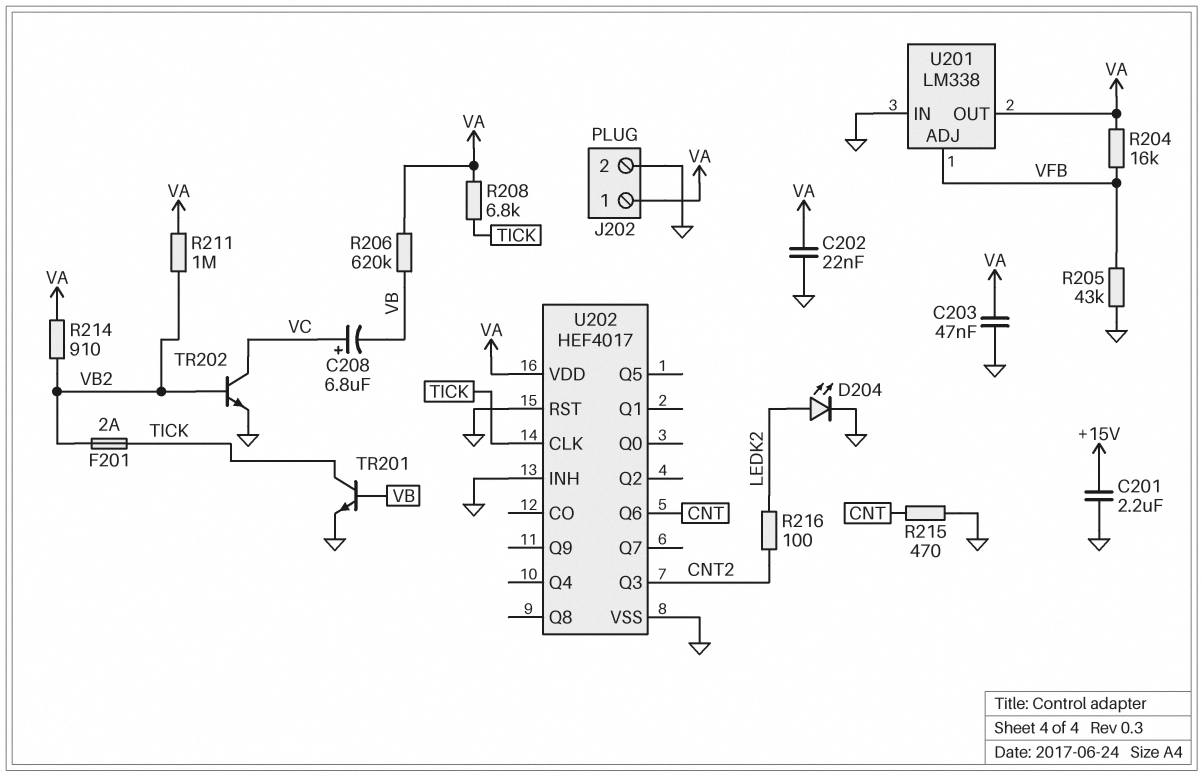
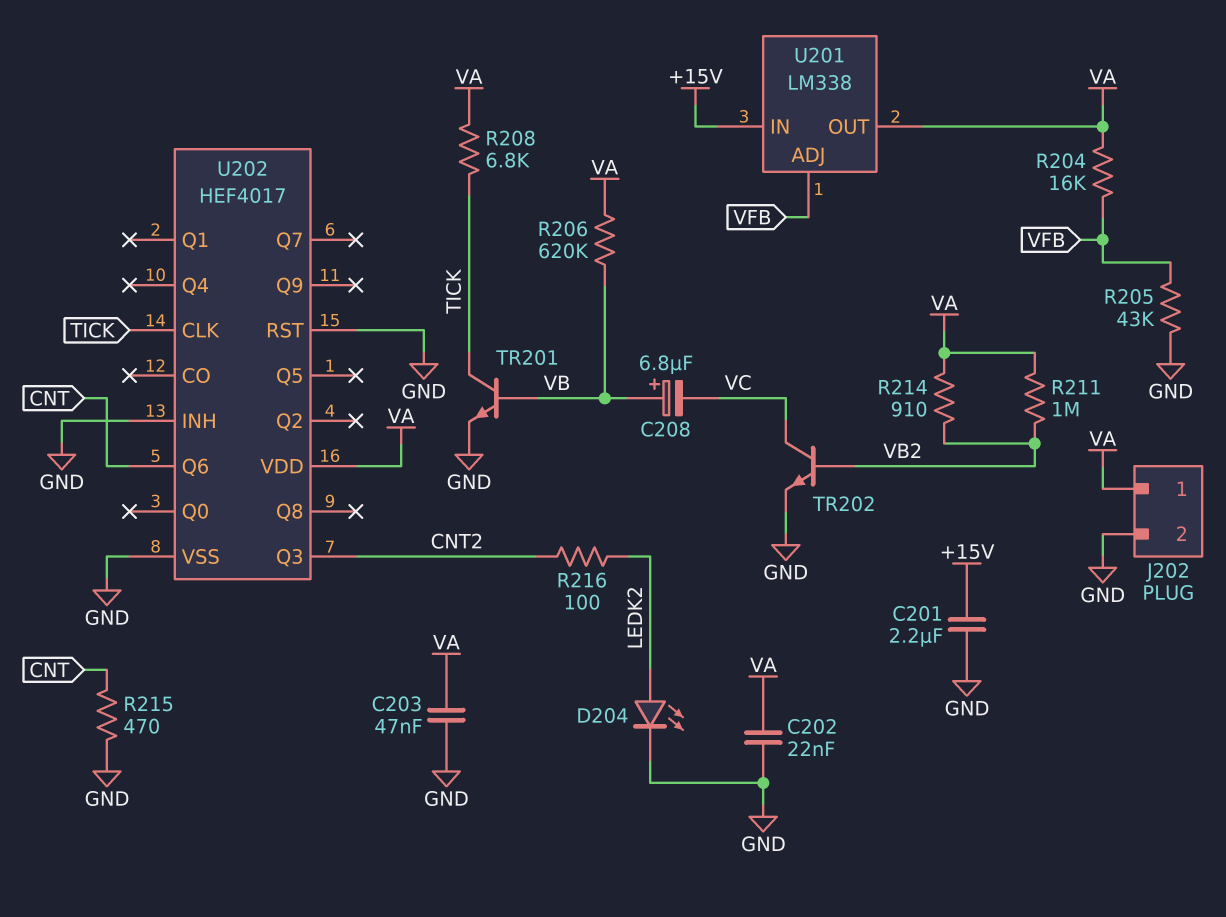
C208: 6.8uF (plus VC, minus VB) -> 6.8uF (plus VB, minus VC)
F201: 2A (TICK, VB2) -> none
U201 pin IN: GND -> +15V

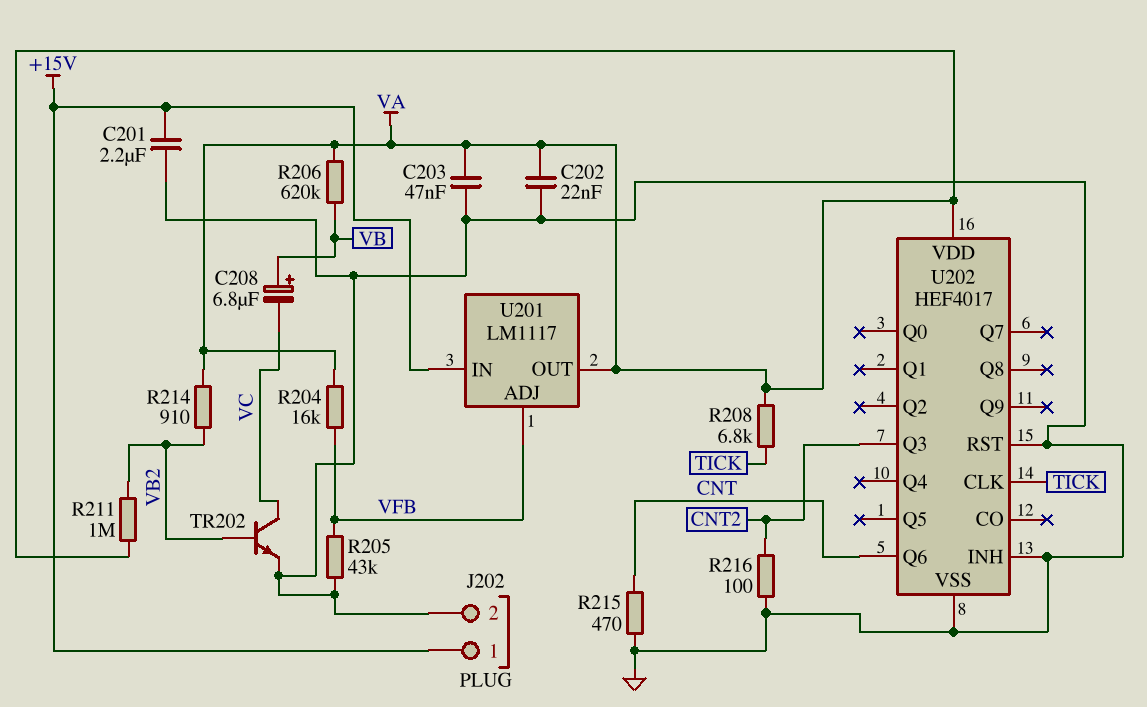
D204: LED (A LEDK2, K GND) -> none
J202 pin 1: VA -> +15V
R216: 100 (CNT2, LEDK2) -> 100 (CNT2, GND)
TR201: NPN (B VB, C TICK, E GND) -> none
U201: LM338 -> LM1117

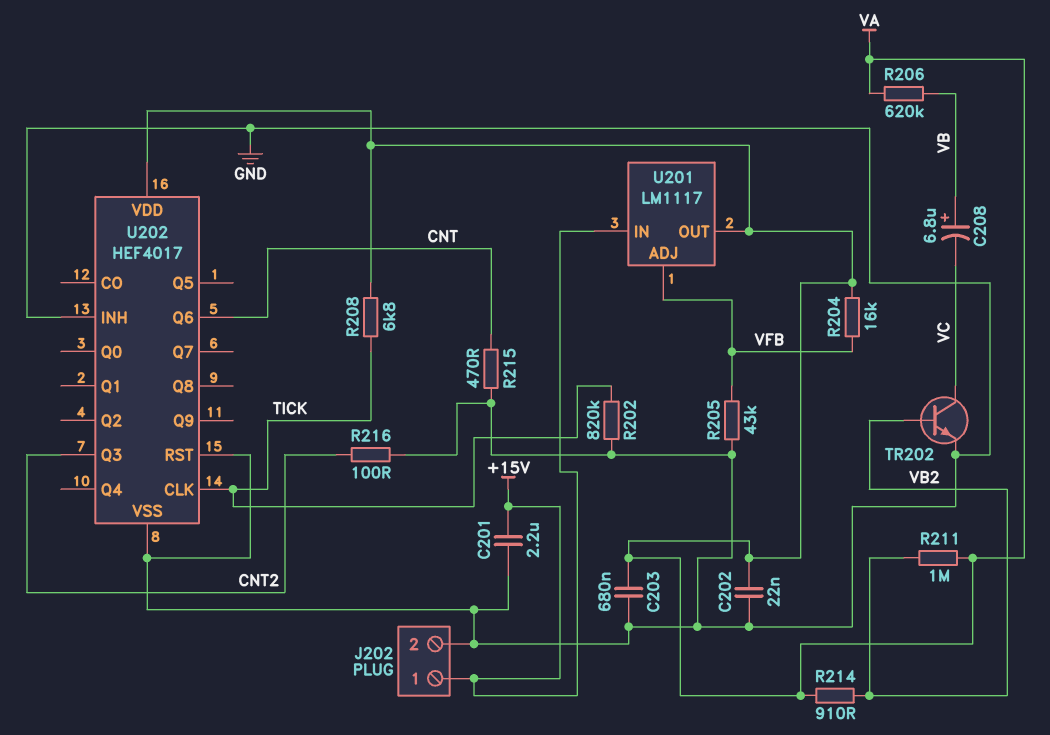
C203: 47nF (GND, VA) -> 680nF (GND, VA)
R202: none -> 820k (GND, TICK)

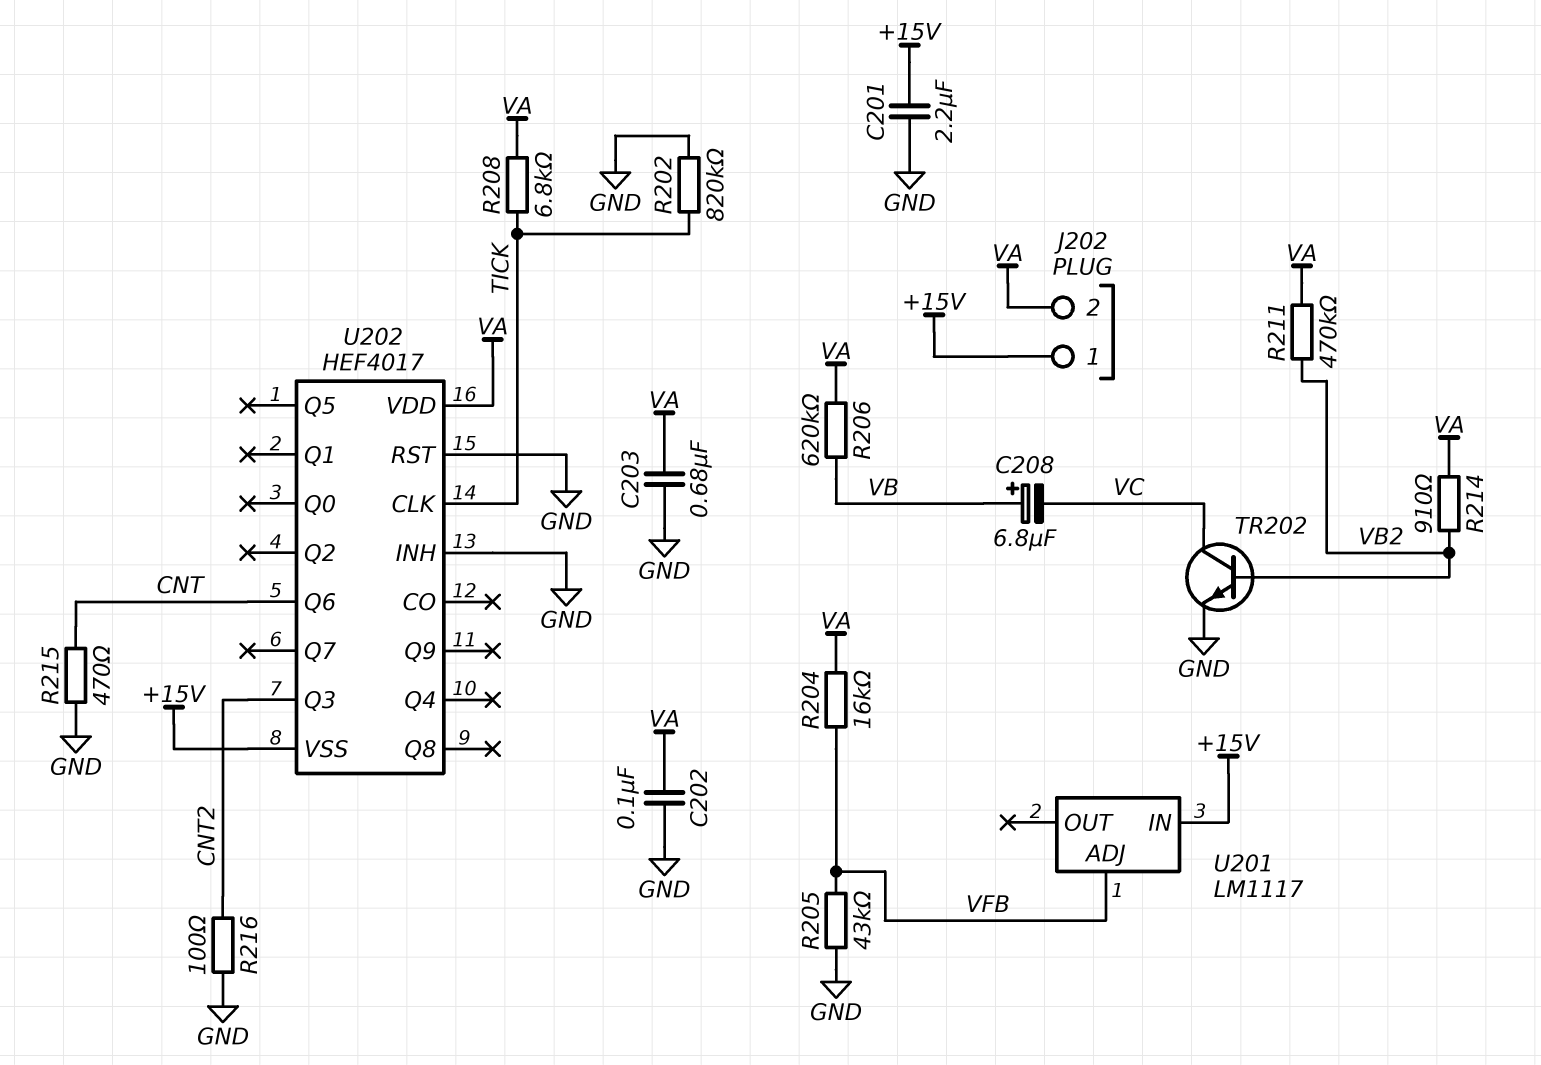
C202: 22nF (GND, VA) -> 100nF (GND, VA)
J202 pin 2: GND -> VA
R211: 1M (VA, VB2) -> 470k (VA, VB2)
U201 pin OUT: VA -> none
U202 pin VSS: GND -> +15V

